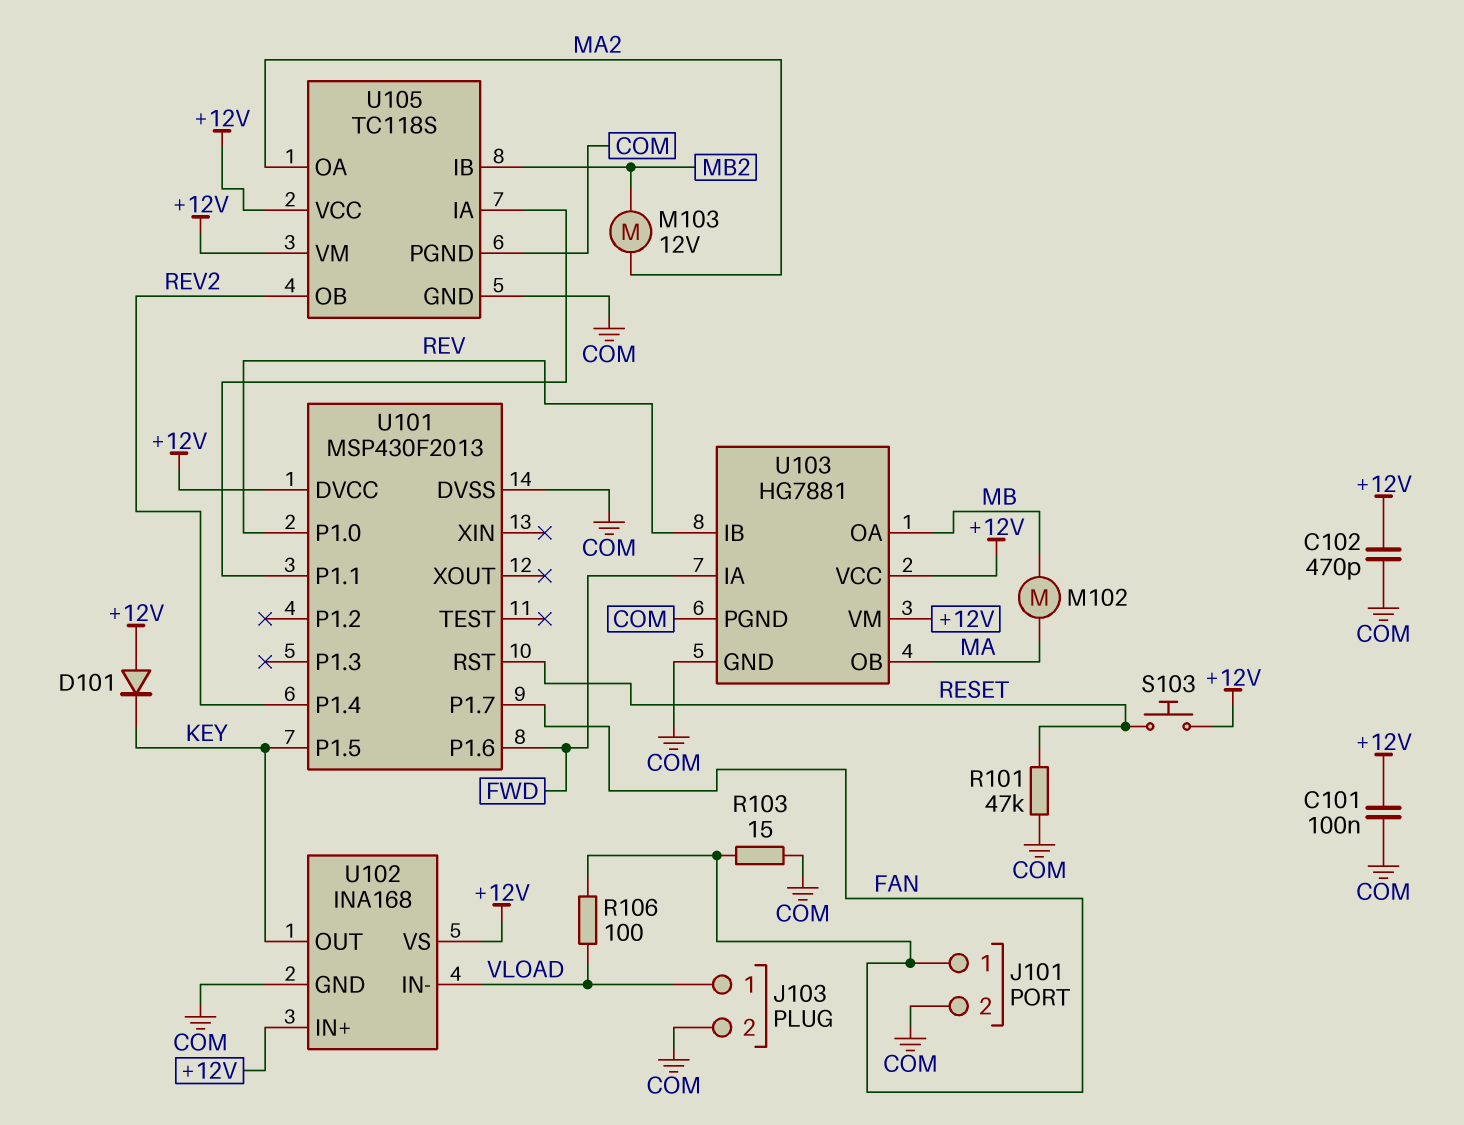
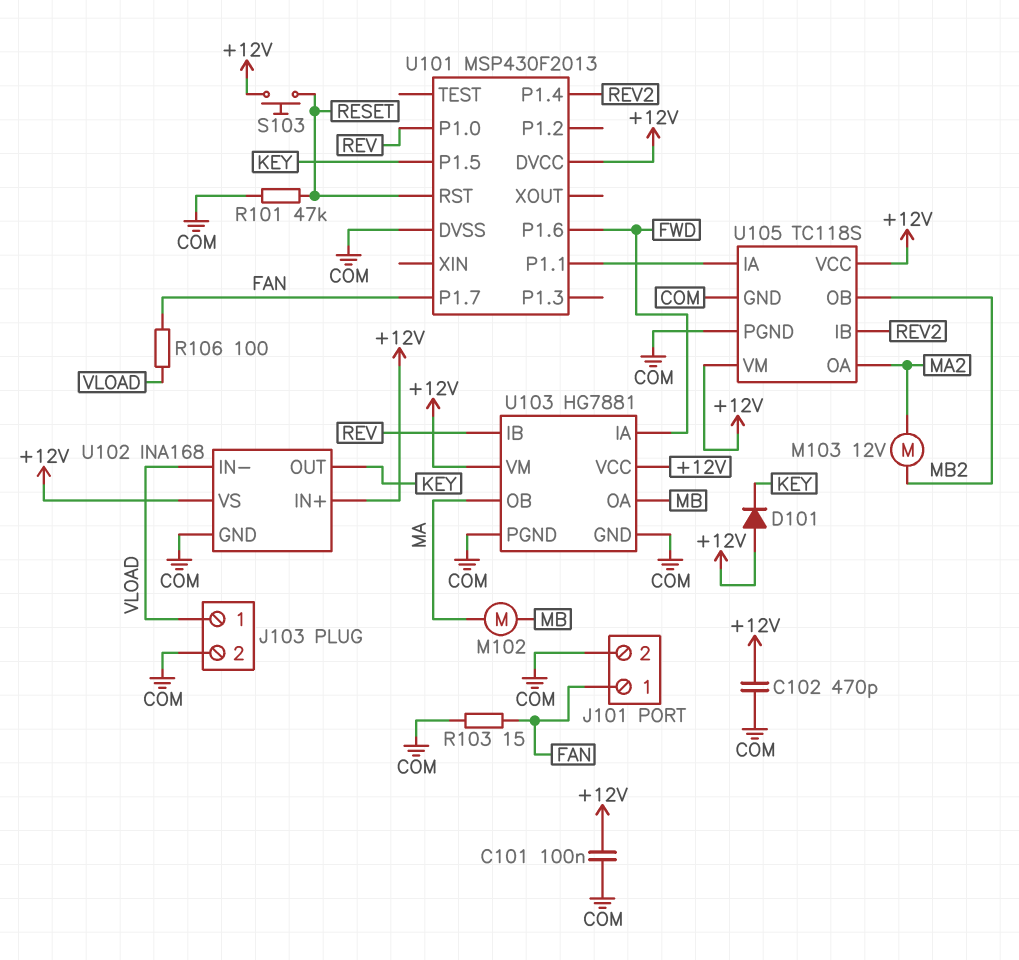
U105 pin IB: MB2 -> REV2
U105 pin OB: REV2 -> MB2

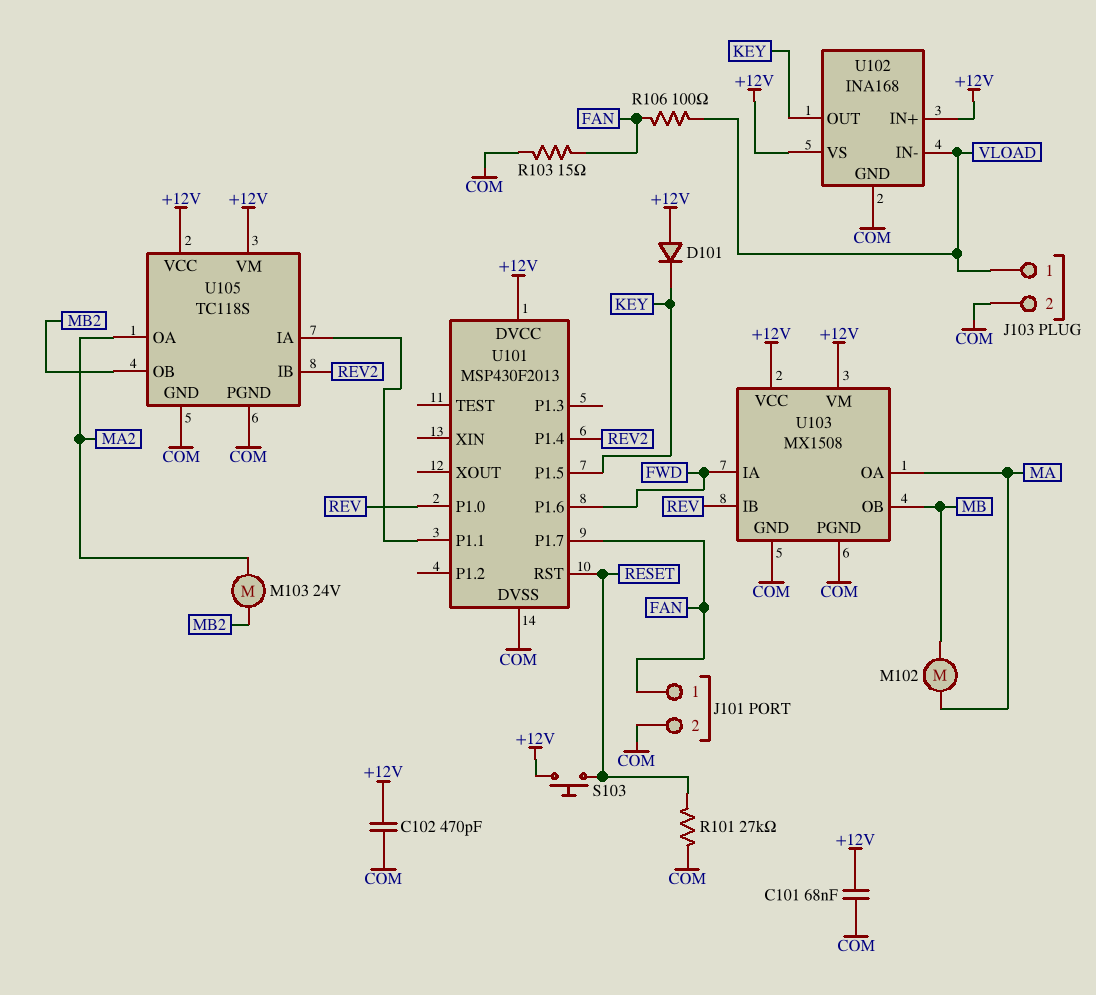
C101: 100nF (+12V, COM) -> 68nF (+12V, COM)
M103: motor 12V (MA2, MB2) -> motor 24V (MA2, MB2)
R101: 47k (COM, RESET) -> 27k (COM, RESET)
U103: HG7881 -> MX1508
U103 pin OA: MB -> MA
U103 pin OB: MA -> MB

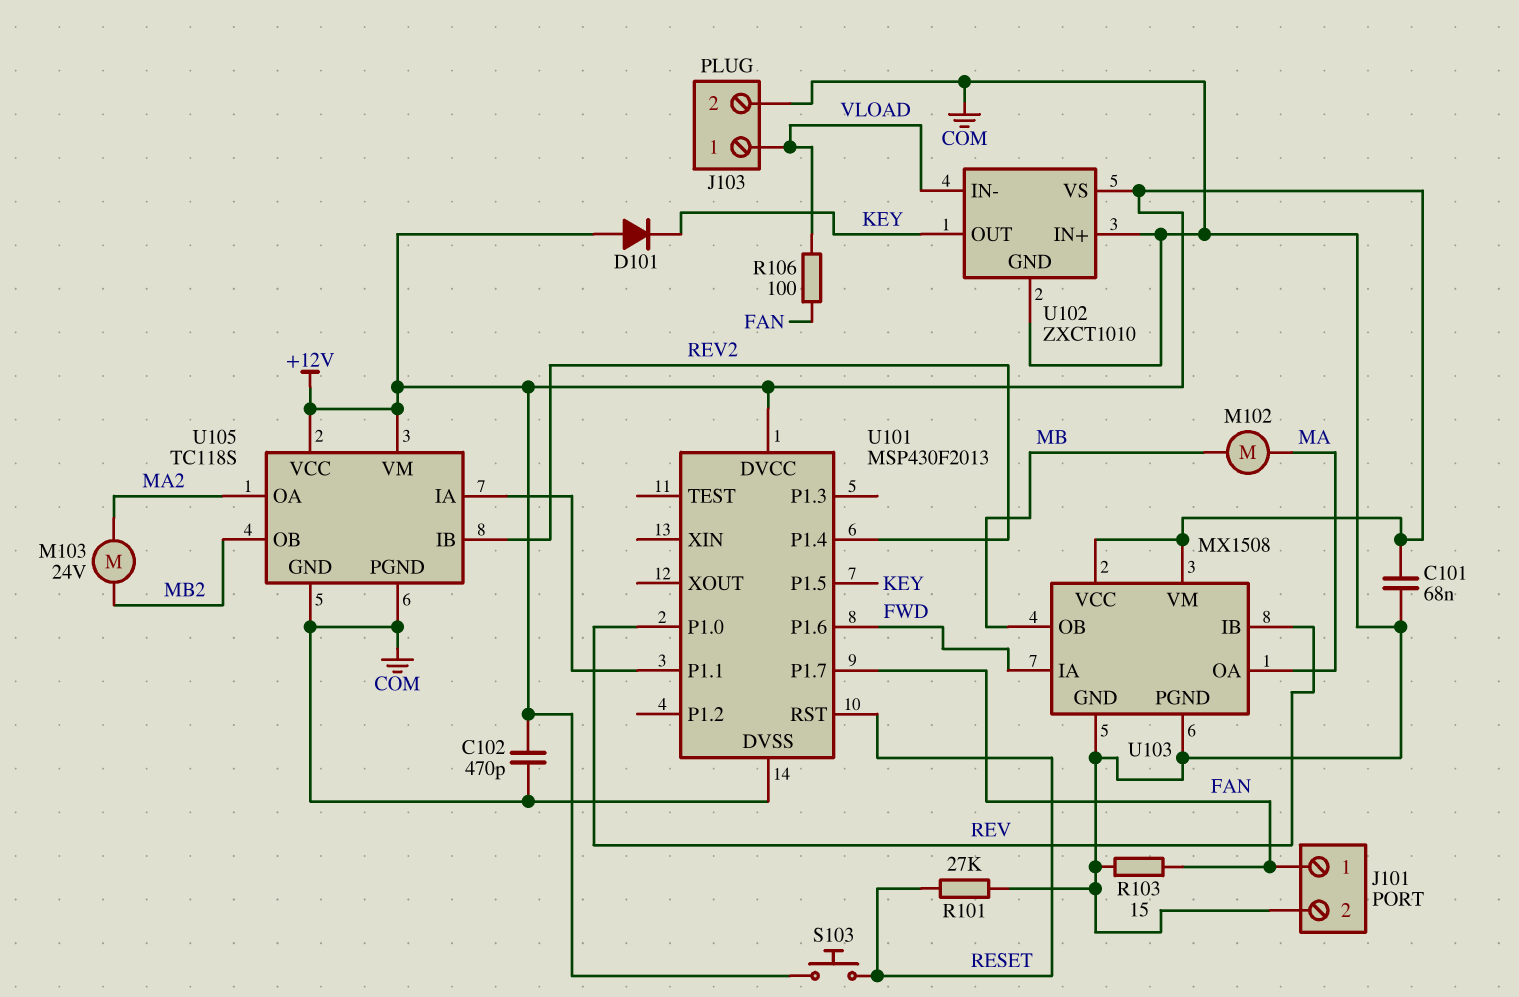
U102: INA168 -> ZXCT1010
U102 pin IN+: +12V -> COM

